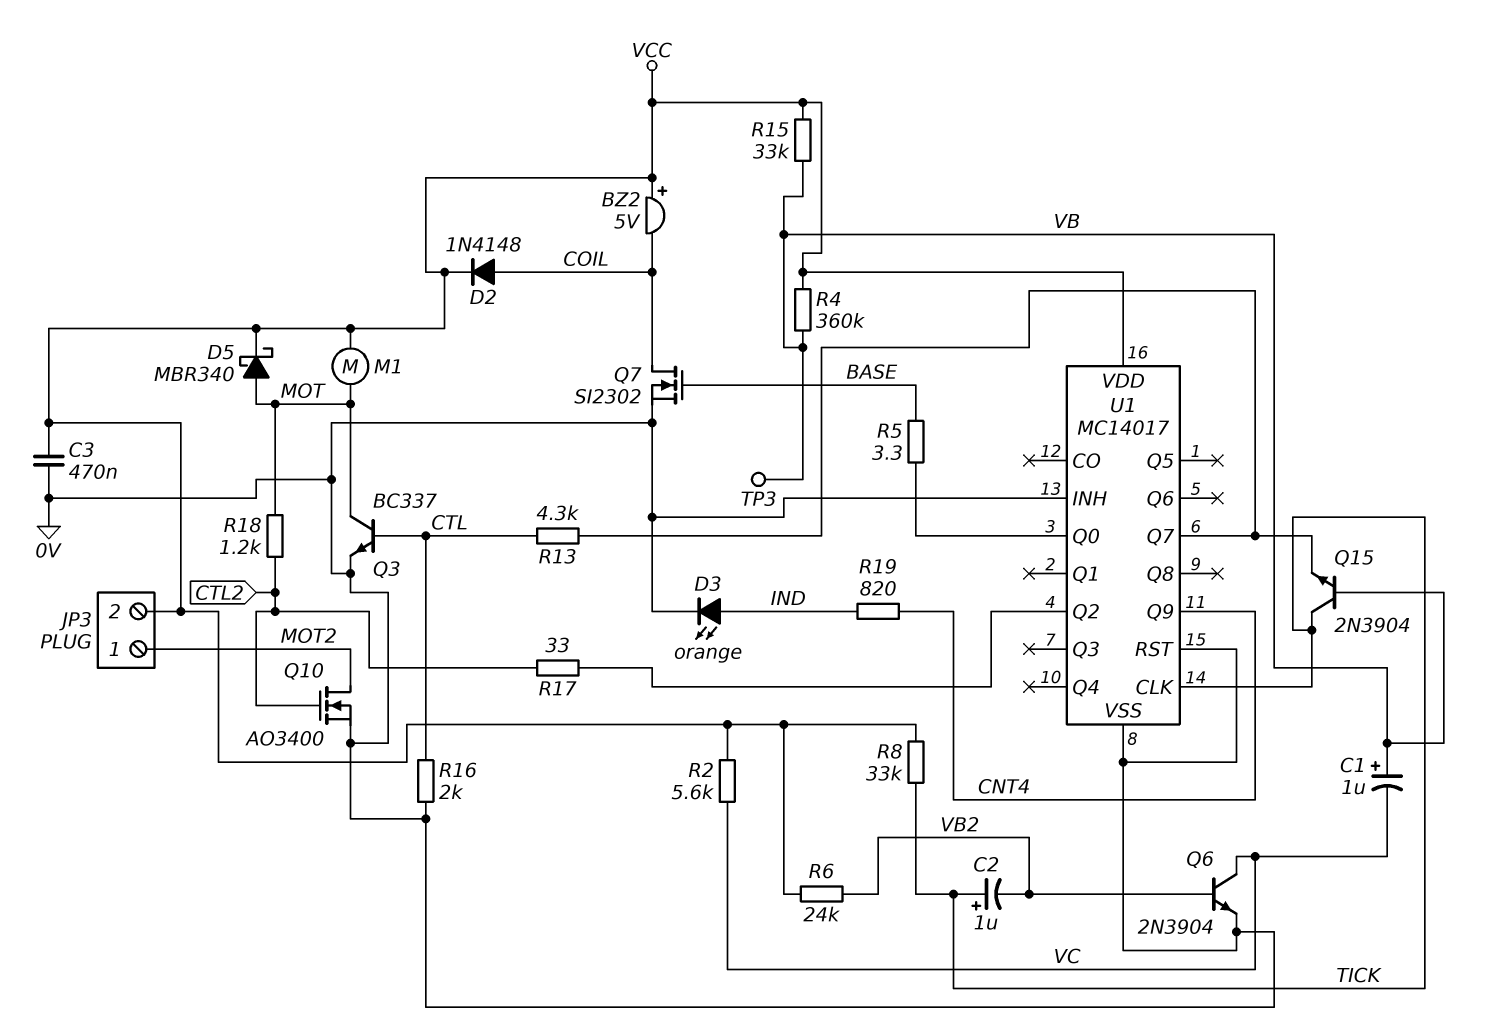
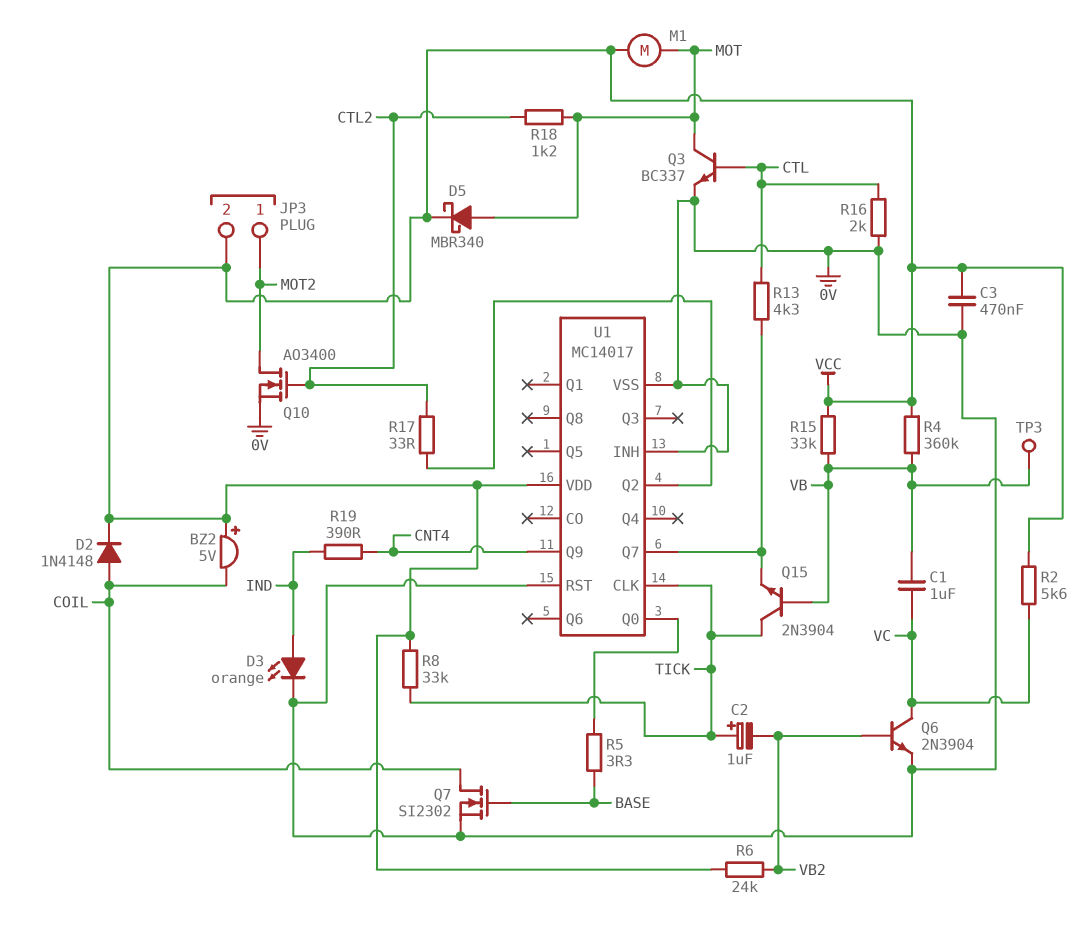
C1: 1uF (plus VB, minus VC) -> 1uF (VB, VC)
R19: 820 (CNT4, IND) -> 390 (CNT4, IND)

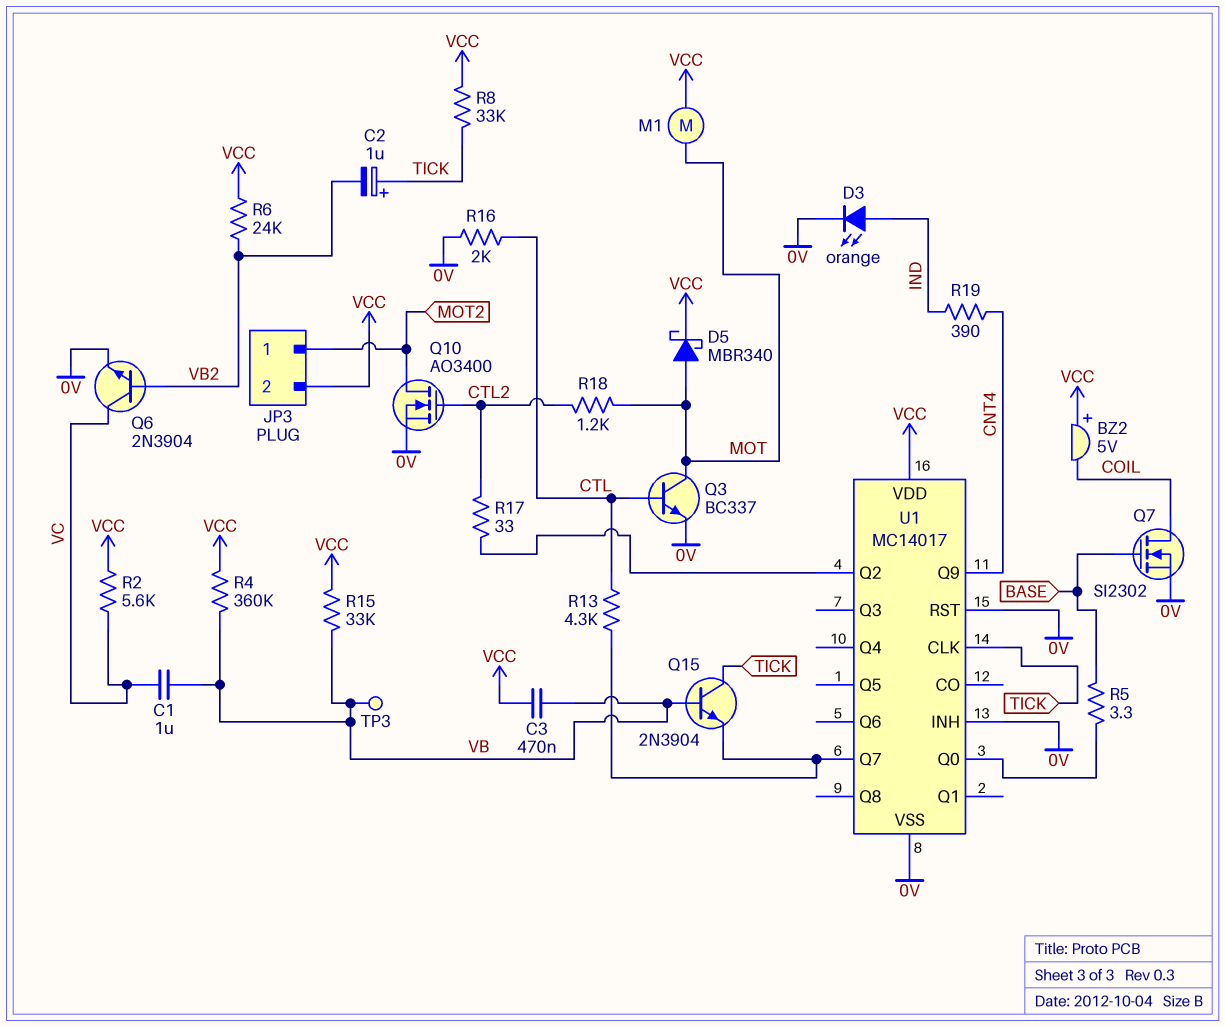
C3: 470nF (0V, VCC) -> 470nF (VB, VCC)
D2: diode 1N4148 (A COIL, K VCC) -> none

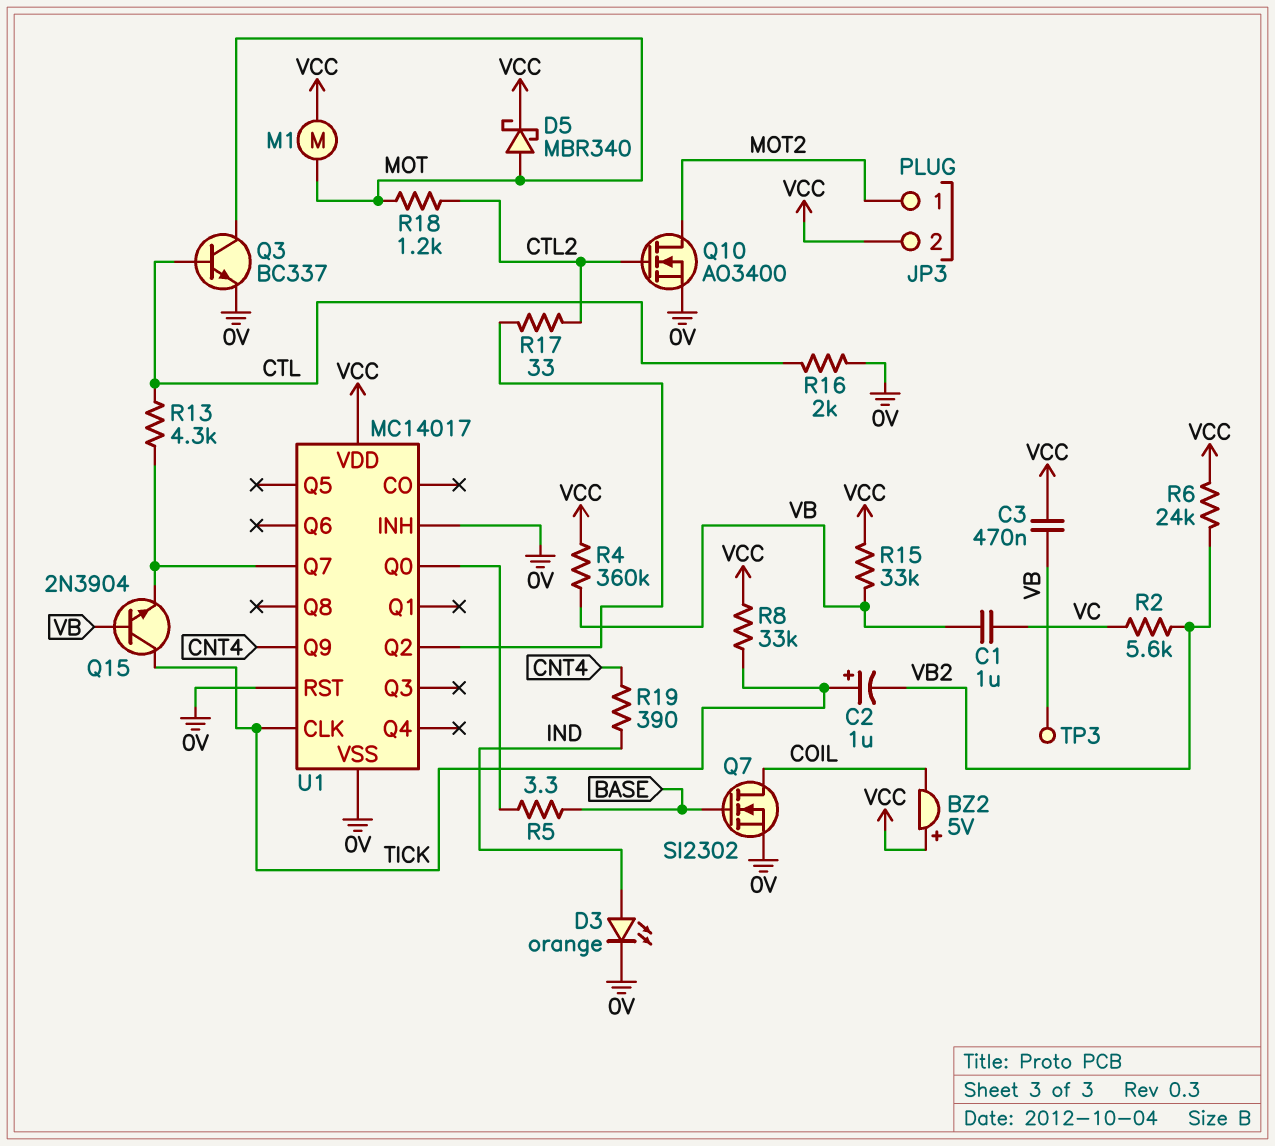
Q6: NPN 2N3904 (B VB2, C VC, E 0V) -> none
R2: 5.6k (VC, VCC) -> 5.6k (VB2, VC)

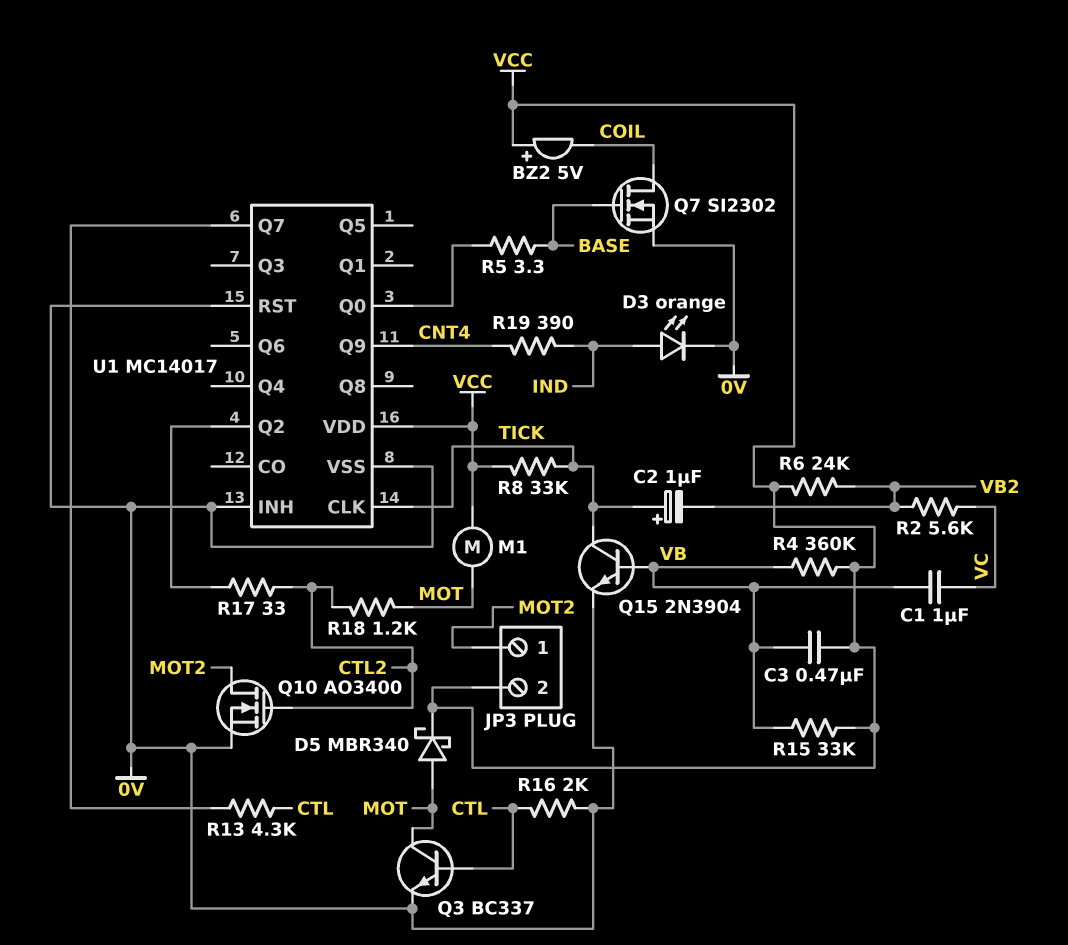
Q15: NPN 2N3904 (B VB, C TICK, E U1/Q7) -> NPN 2N3904 (B VB, C TICK, E 0V)
TP3: test point (VB) -> none

